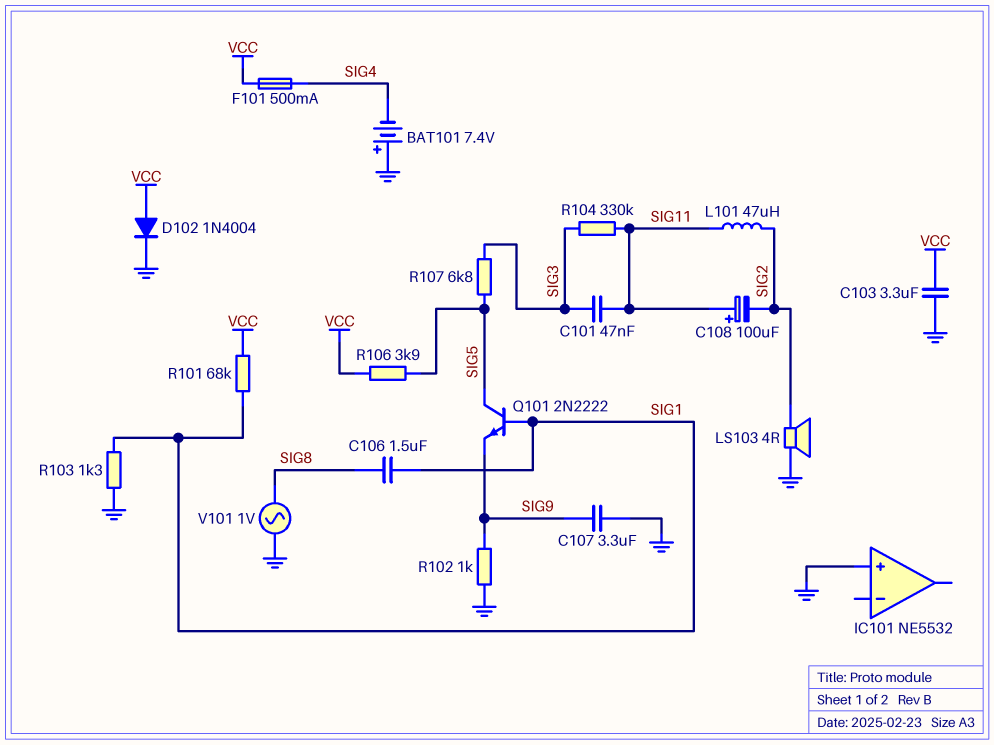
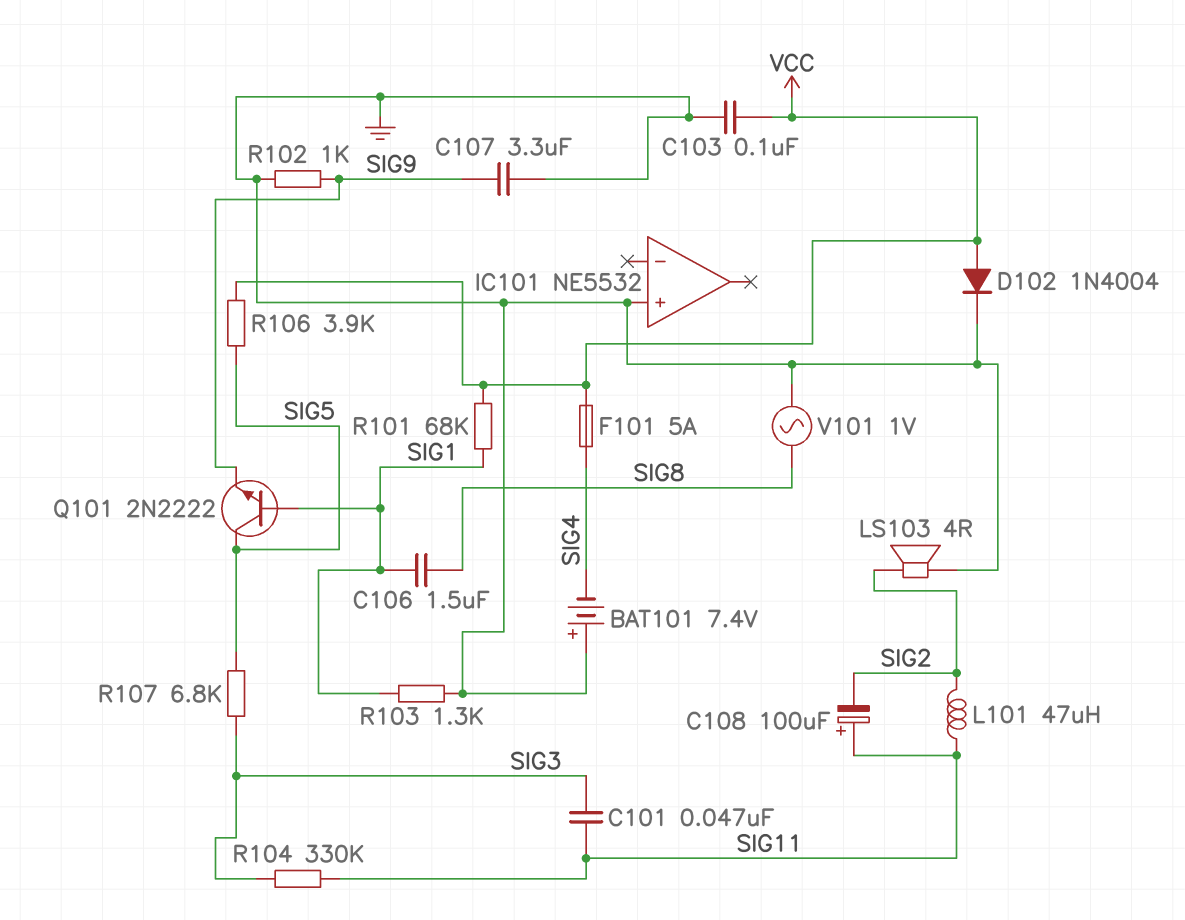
C103: 3.3uF (GND, VCC) -> 100nF (GND, VCC)
F101: 500mA (SIG4, VCC) -> 5A (SIG4, VCC)

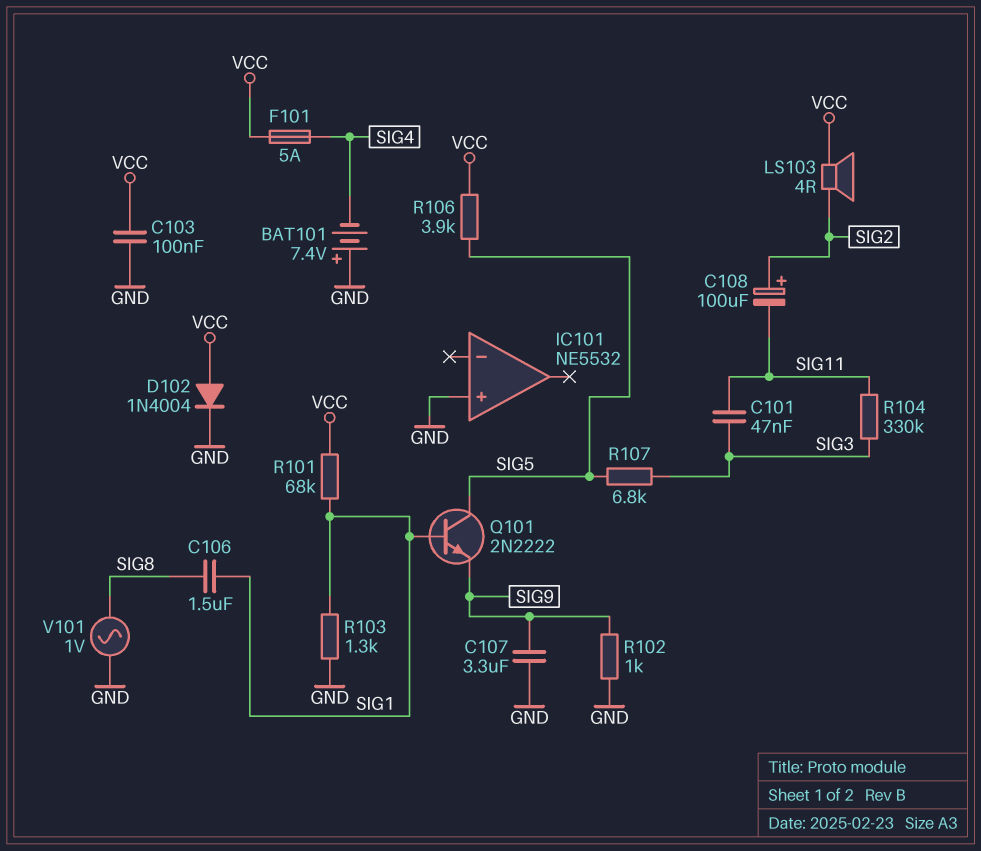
C108: 100uF (plus SIG11, minus SIG2) -> 100uF (plus SIG2, minus SIG11)
L101: 47uH (SIG2, SIG11) -> none
LS103: speaker 4R (GND, SIG2) -> speaker 4R (SIG2, VCC)

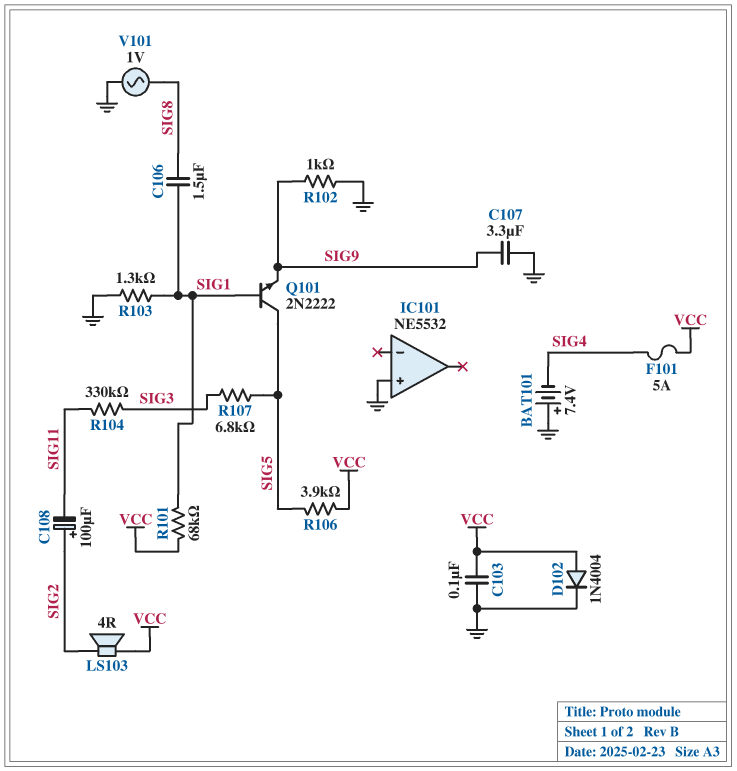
C101: 47nF (SIG3, SIG11) -> none

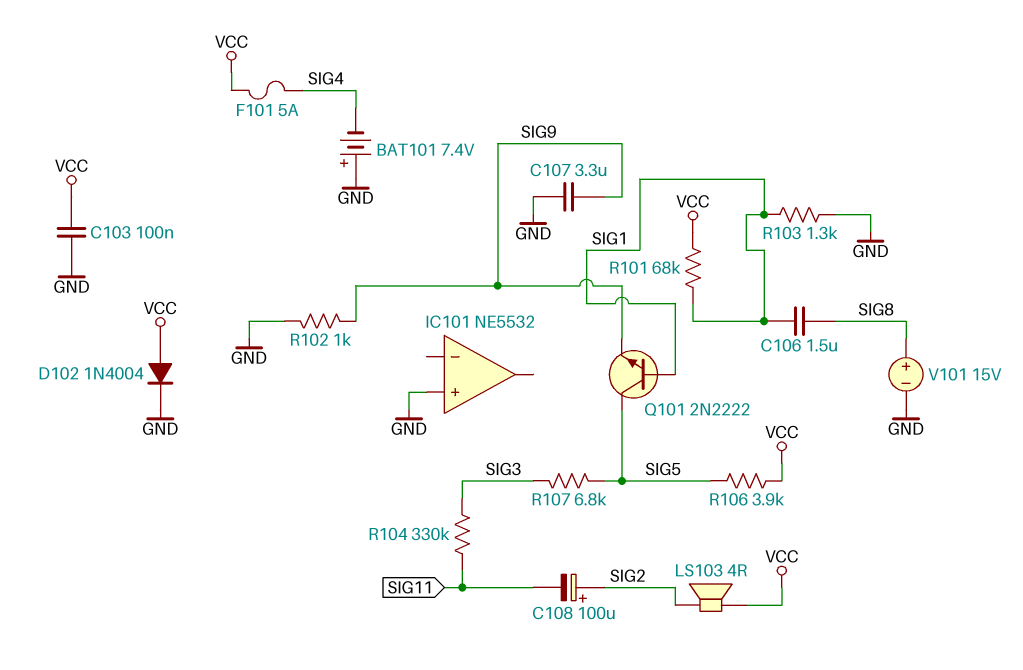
V101: AC 1V (GND, SIG8) -> 15V (plus SIG8, minus GND)

